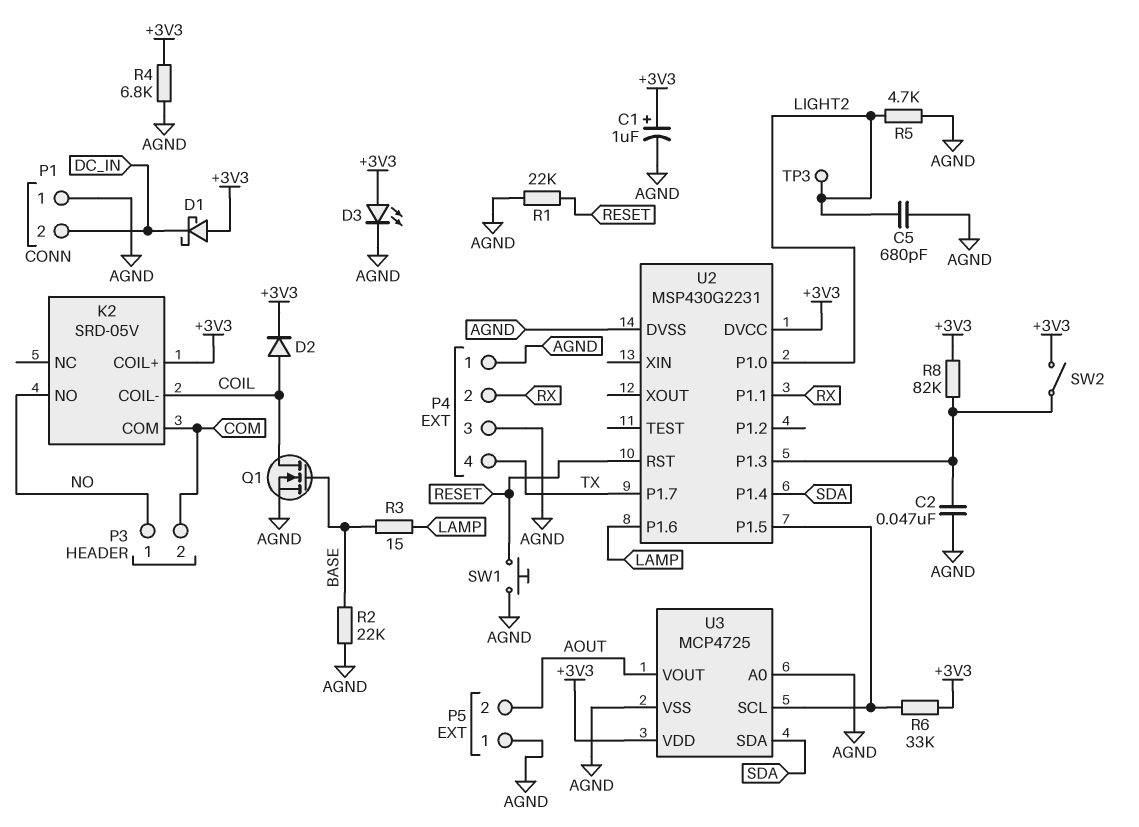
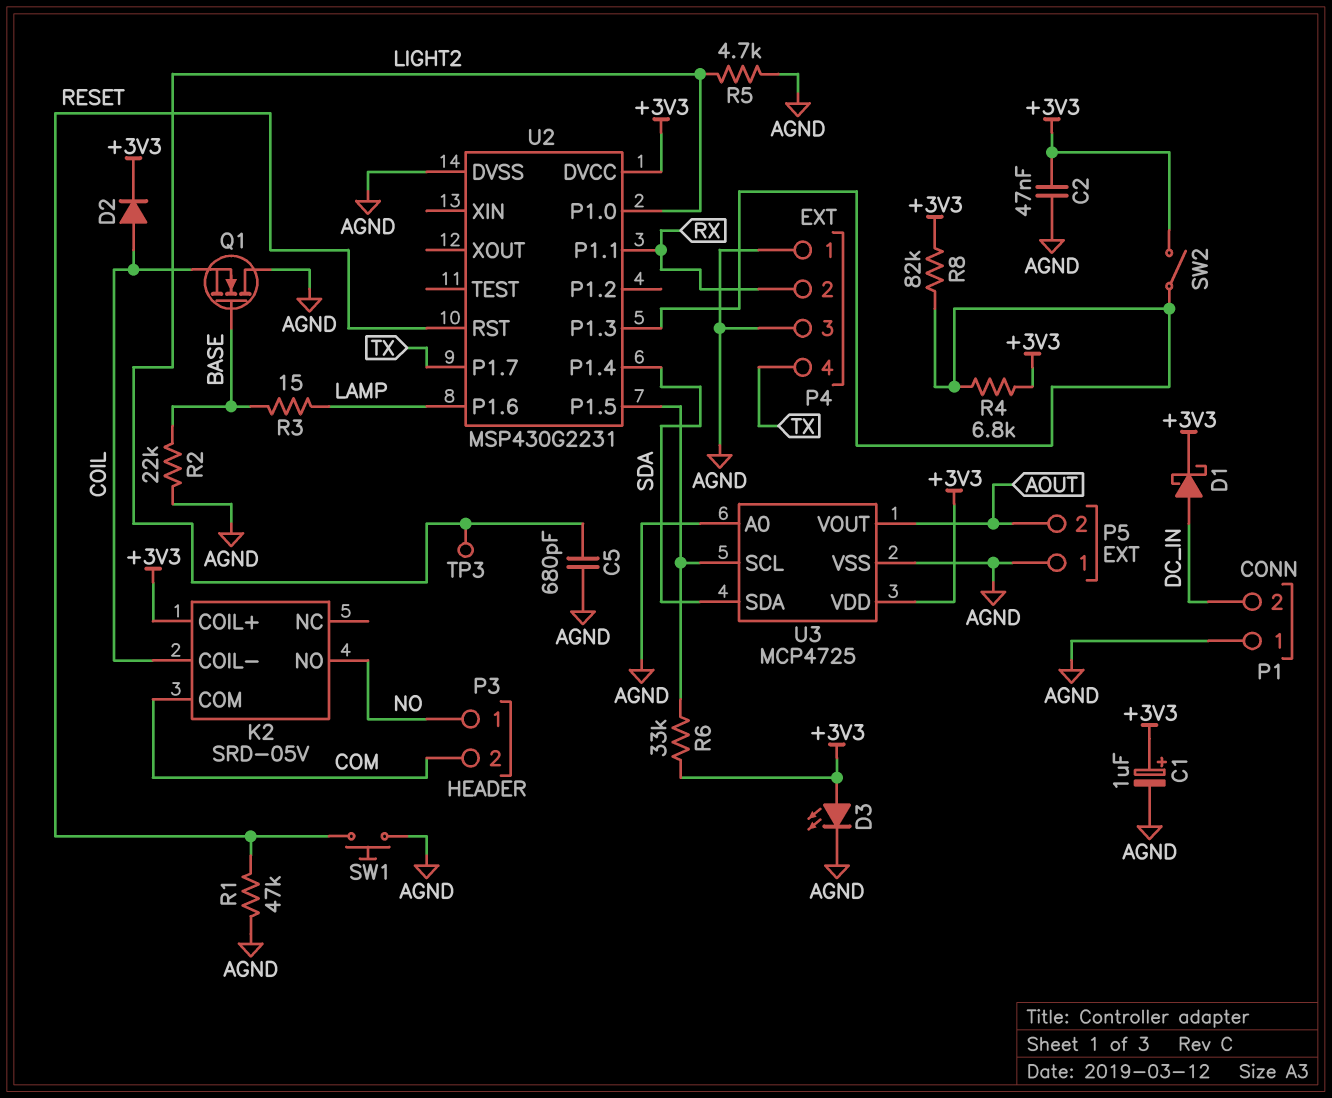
C2: 47nF (AGND, U2/P1.3) -> 47nF (+3V3, AGND)
D1: schottky (A +3V3, K DC_IN) -> schottky (A DC_IN, K +3V3)
Q1: NMOS (G BASE, D COIL, S AGND) -> NMOS (G BASE, D AGND, S COIL)
R1: 22k (AGND, RESET) -> 47k (AGND, RESET)
R4: 6.8k (+3V3, AGND) -> 6.8k (+3V3, U2/P1.3)

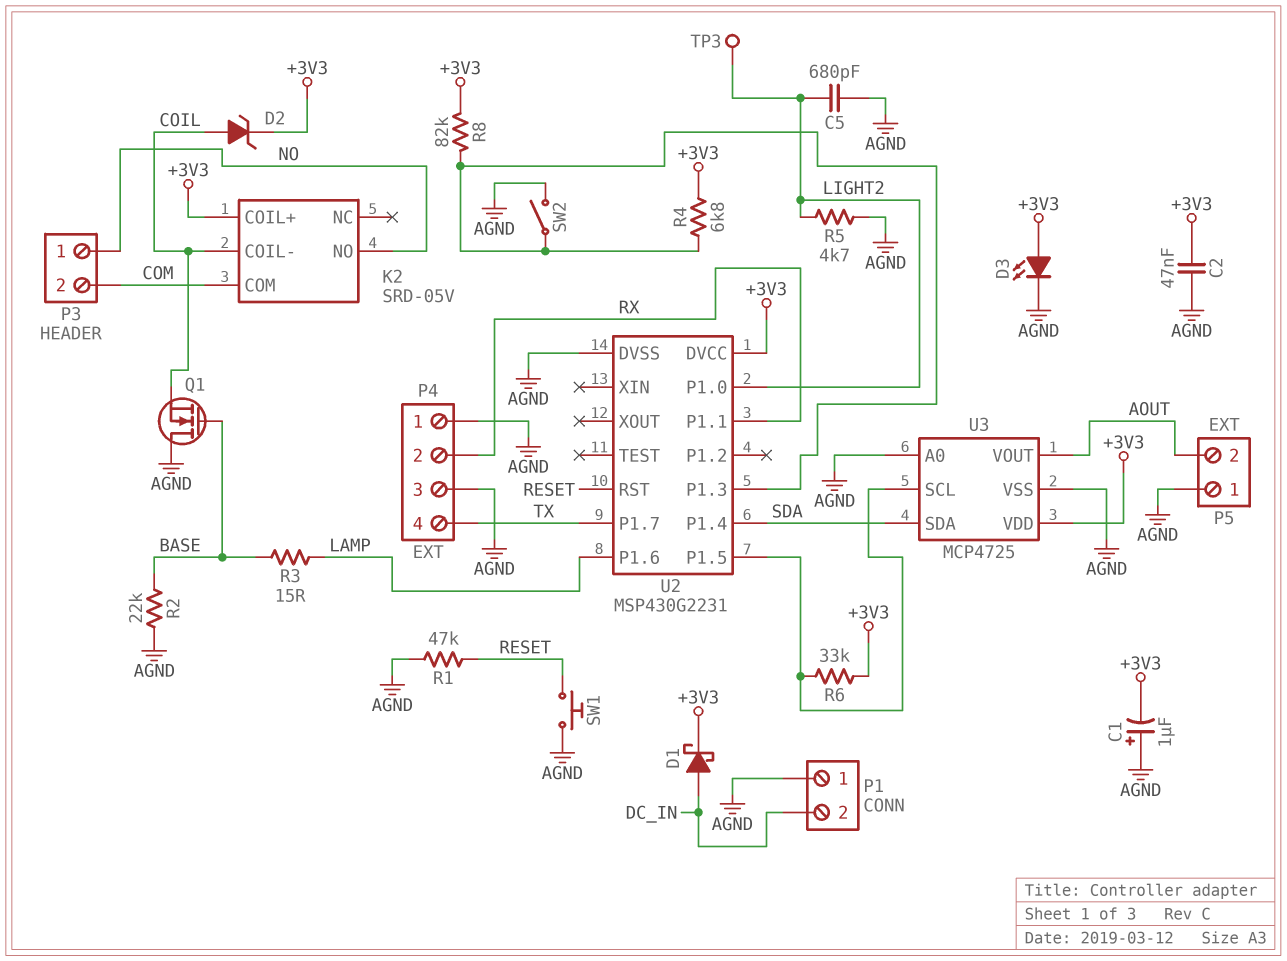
C1: 1uF (plus +3V3, minus AGND) -> 1uF (plus AGND, minus +3V3)
D2: diode (A COIL, K +3V3) -> zener (A COIL, K +3V3)
SW2: switch (+3V3, U2/P1.3) -> switch (AGND, U2/P1.3)

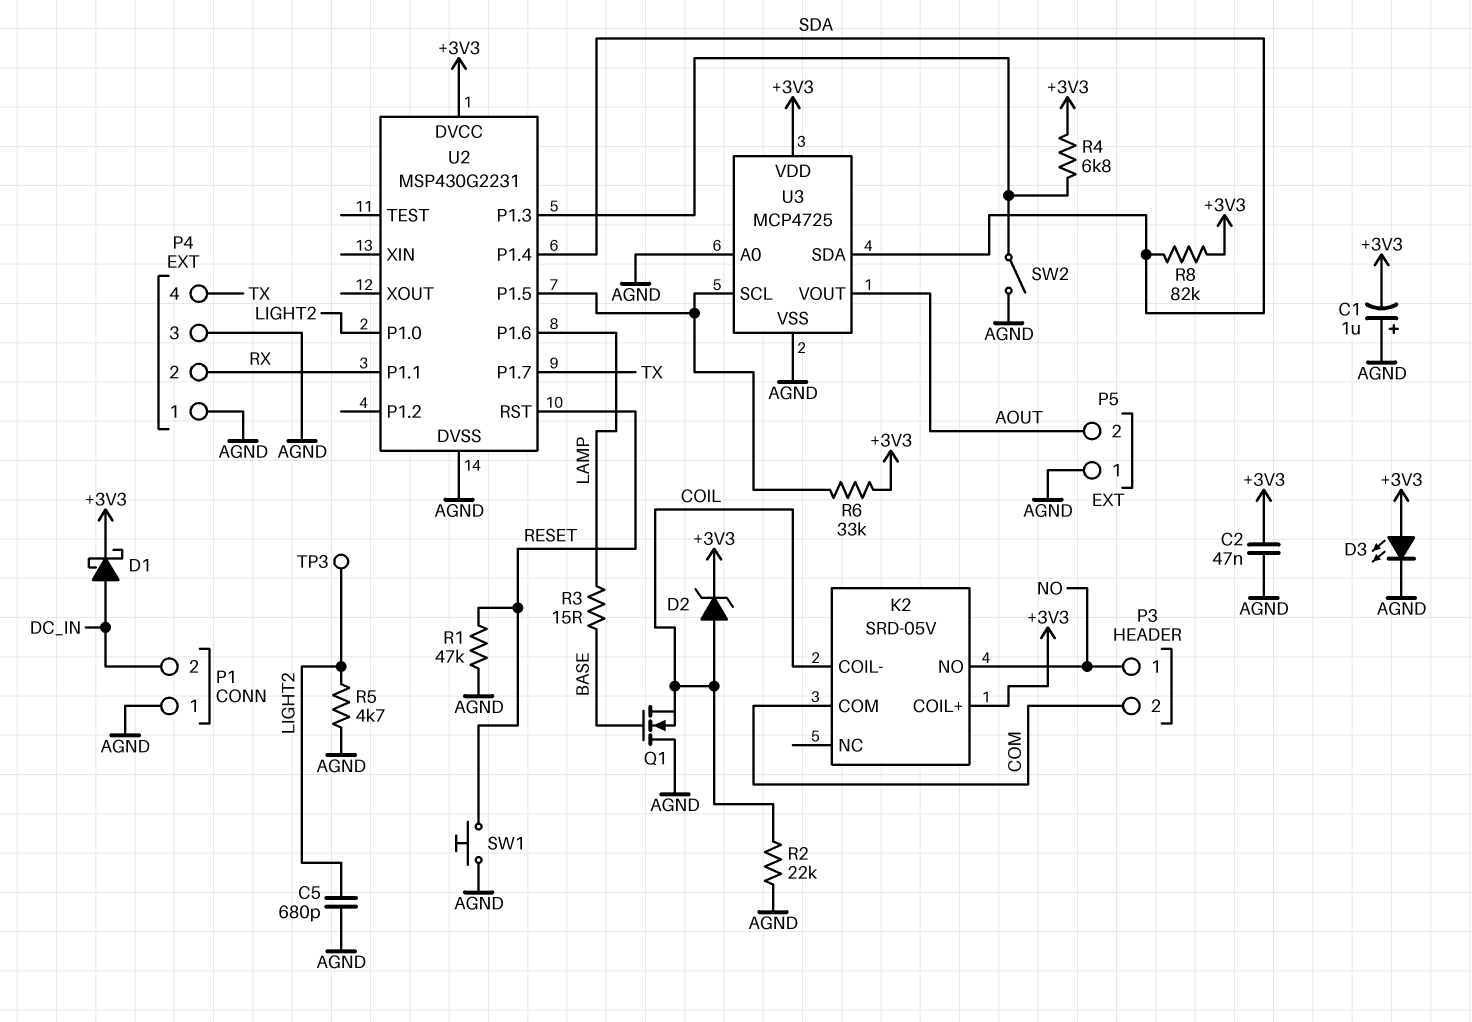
R2: 22k (AGND, BASE) -> 22k (AGND, COIL)
R8: 82k (+3V3, U2/P1.3) -> 82k (+3V3, SDA)

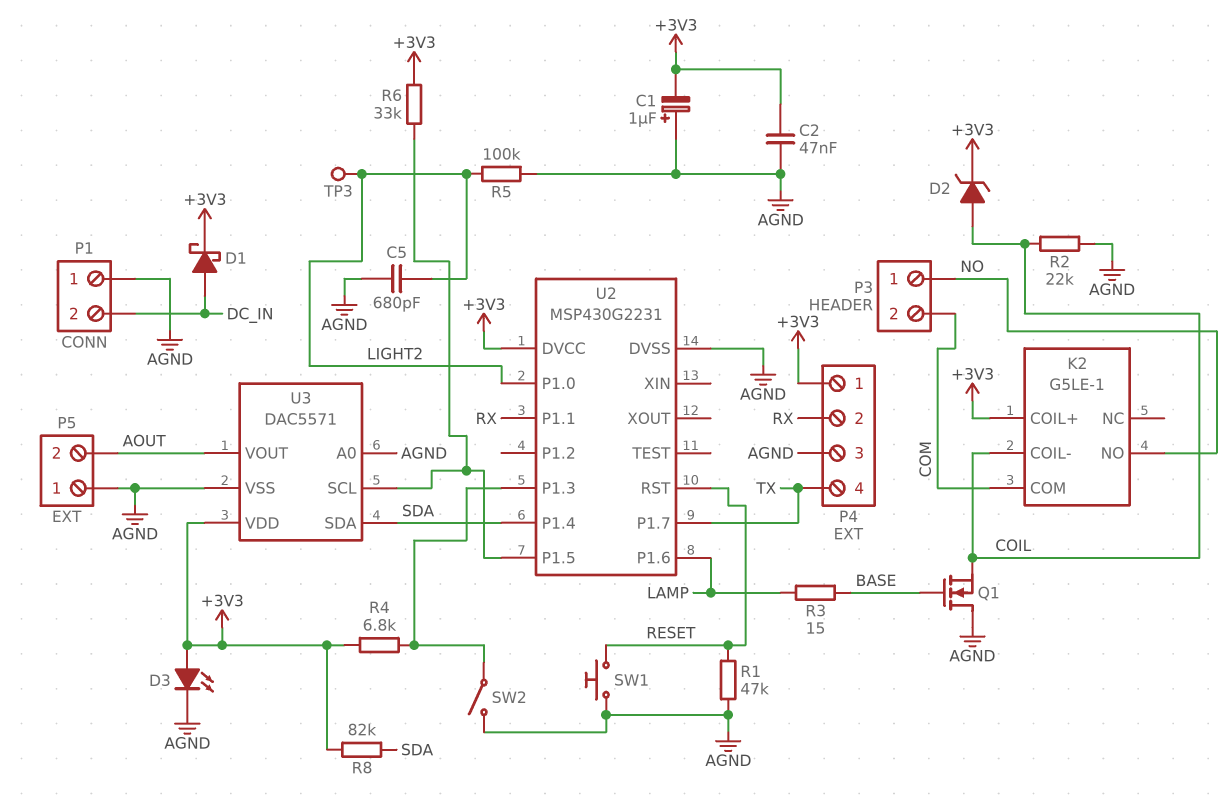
K2: SRD-05V -> G5LE-1
P4 pin 1: AGND -> +3V3
R5: 4.7k (AGND, LIGHT2) -> 100k (AGND, LIGHT2)
U3: MCP4725 -> DAC5571

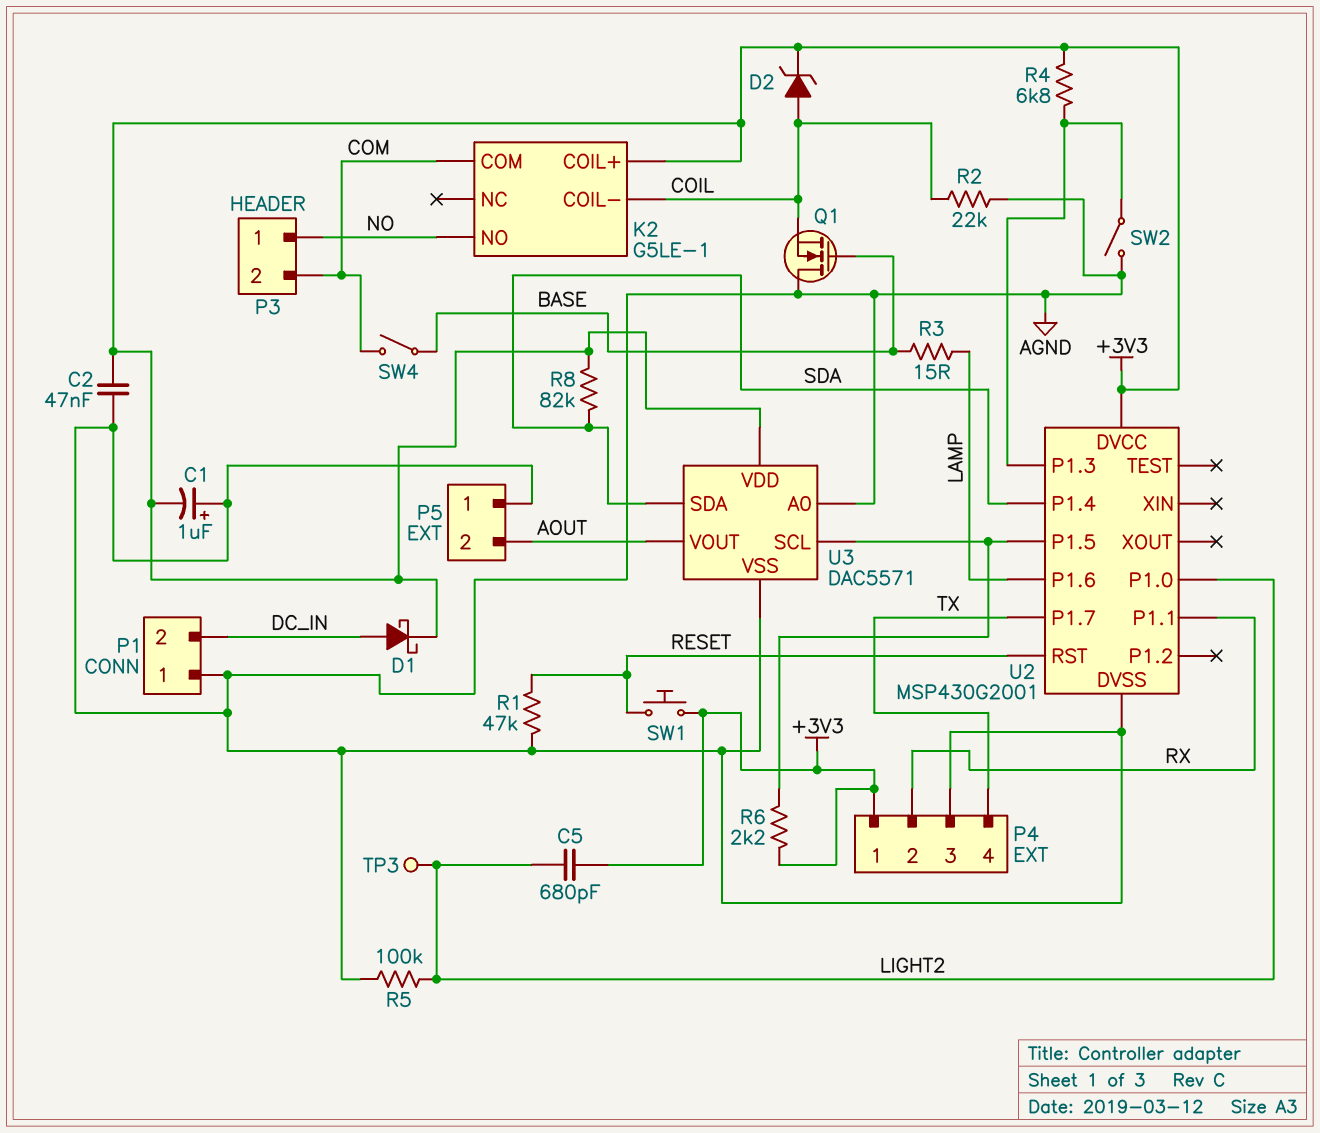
C5: 680pF (AGND, LIGHT2) -> 680pF (+3V3, LIGHT2)
D3: LED (A +3V3, K AGND) -> none
R6: 33k (+3V3, U2/P1.5) -> 2.2k (+3V3, U2/P1.5)
SW1: button (AGND, RESET) -> button (+3V3, RESET)
SW4: none -> switch (BASE, COM)
U2: MSP430G2231 -> MSP430G2001

